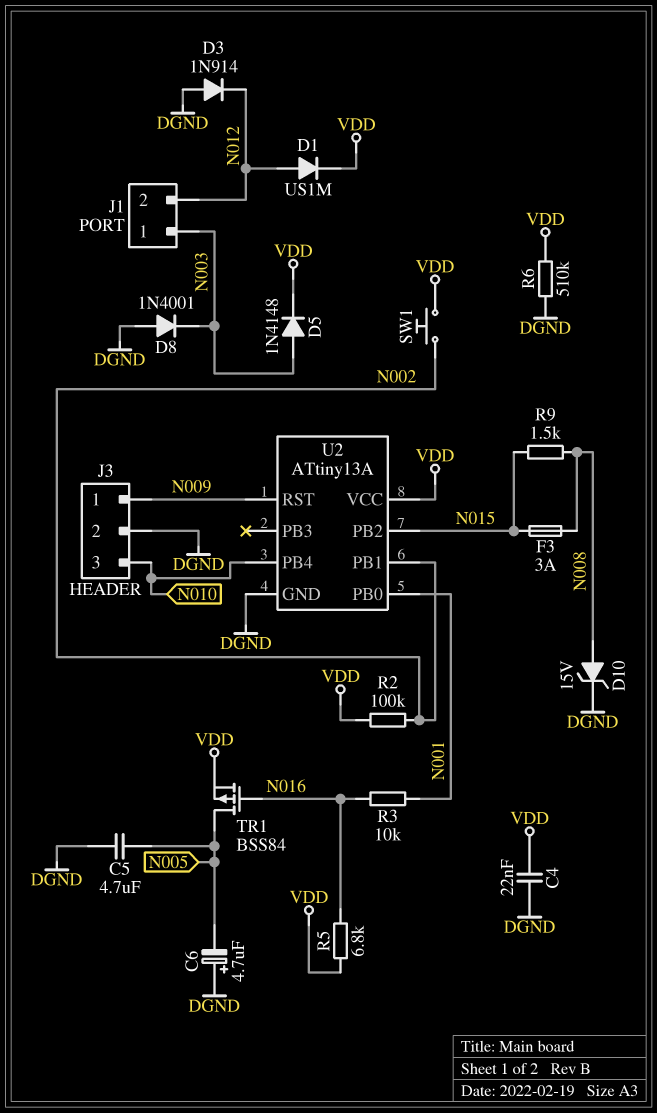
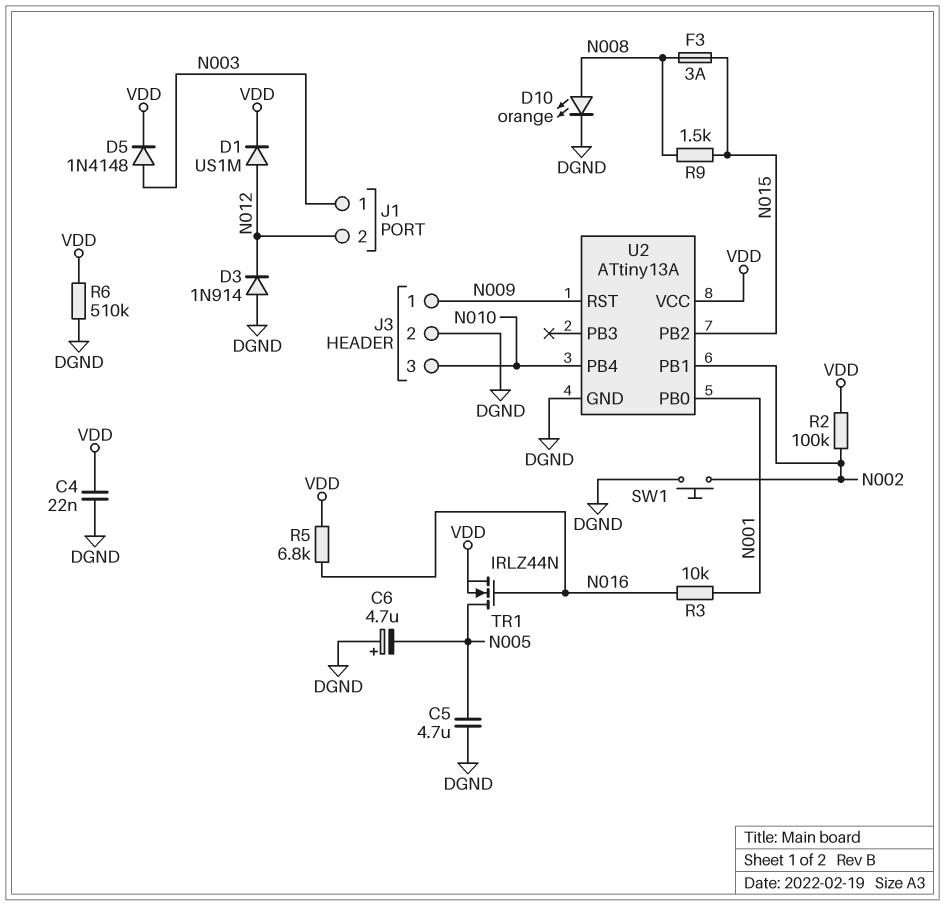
D8: diode 1N4001 (A DGND, K N003) -> none
D10: zener 15V (A N008, K DGND) -> LED orange (A N008, K DGND)
SW1: button (N002, VDD) -> button (DGND, N002)
TR1: PMOS BSS84 (G N016, D N005, S VDD) -> NMOS IRLZ44N (G N016, D N005, S VDD)

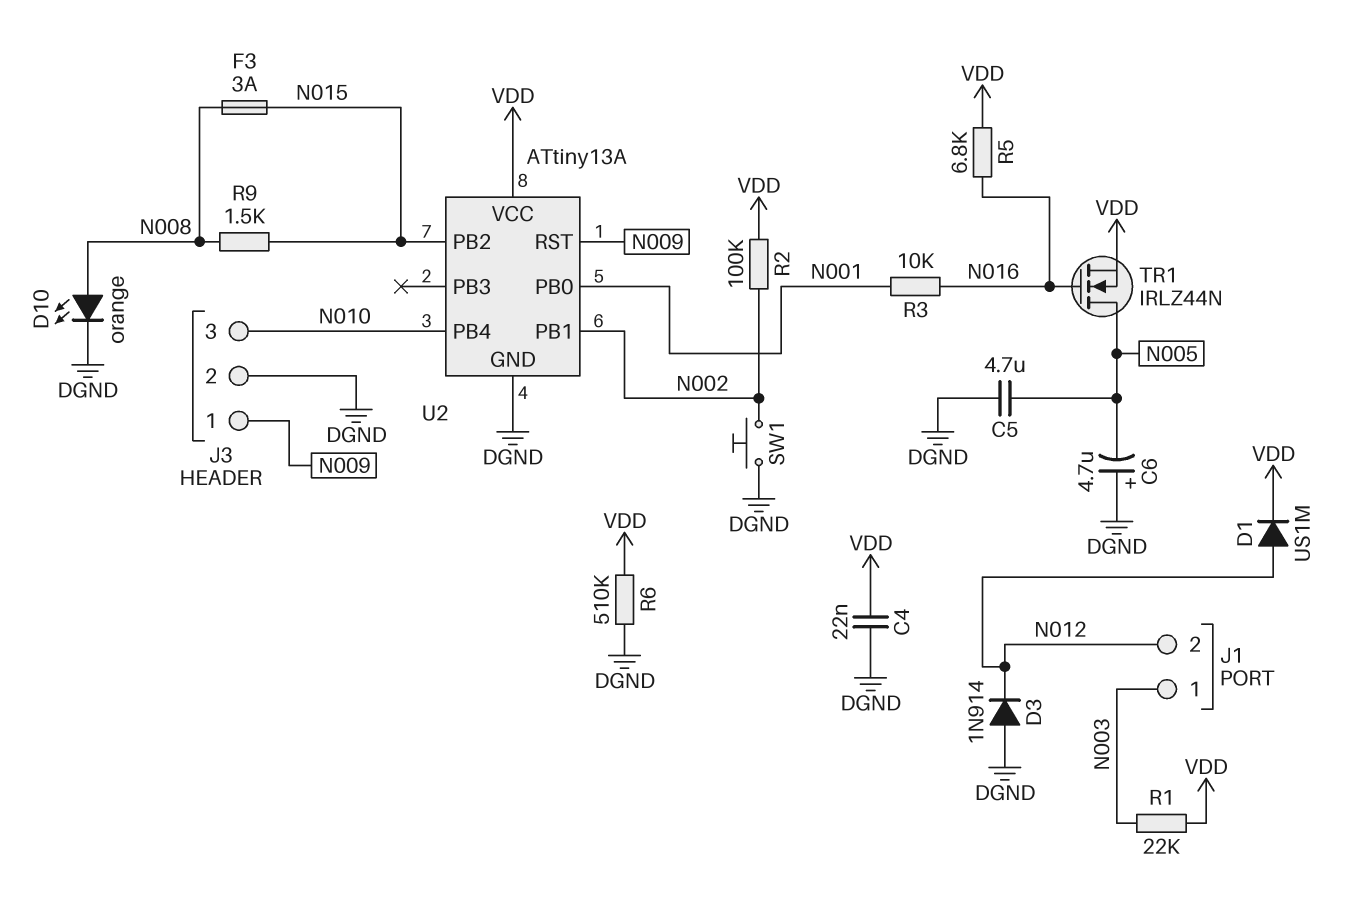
D5: diode 1N4148 (A N003, K VDD) -> none
R1: none -> 22k (N003, VDD)

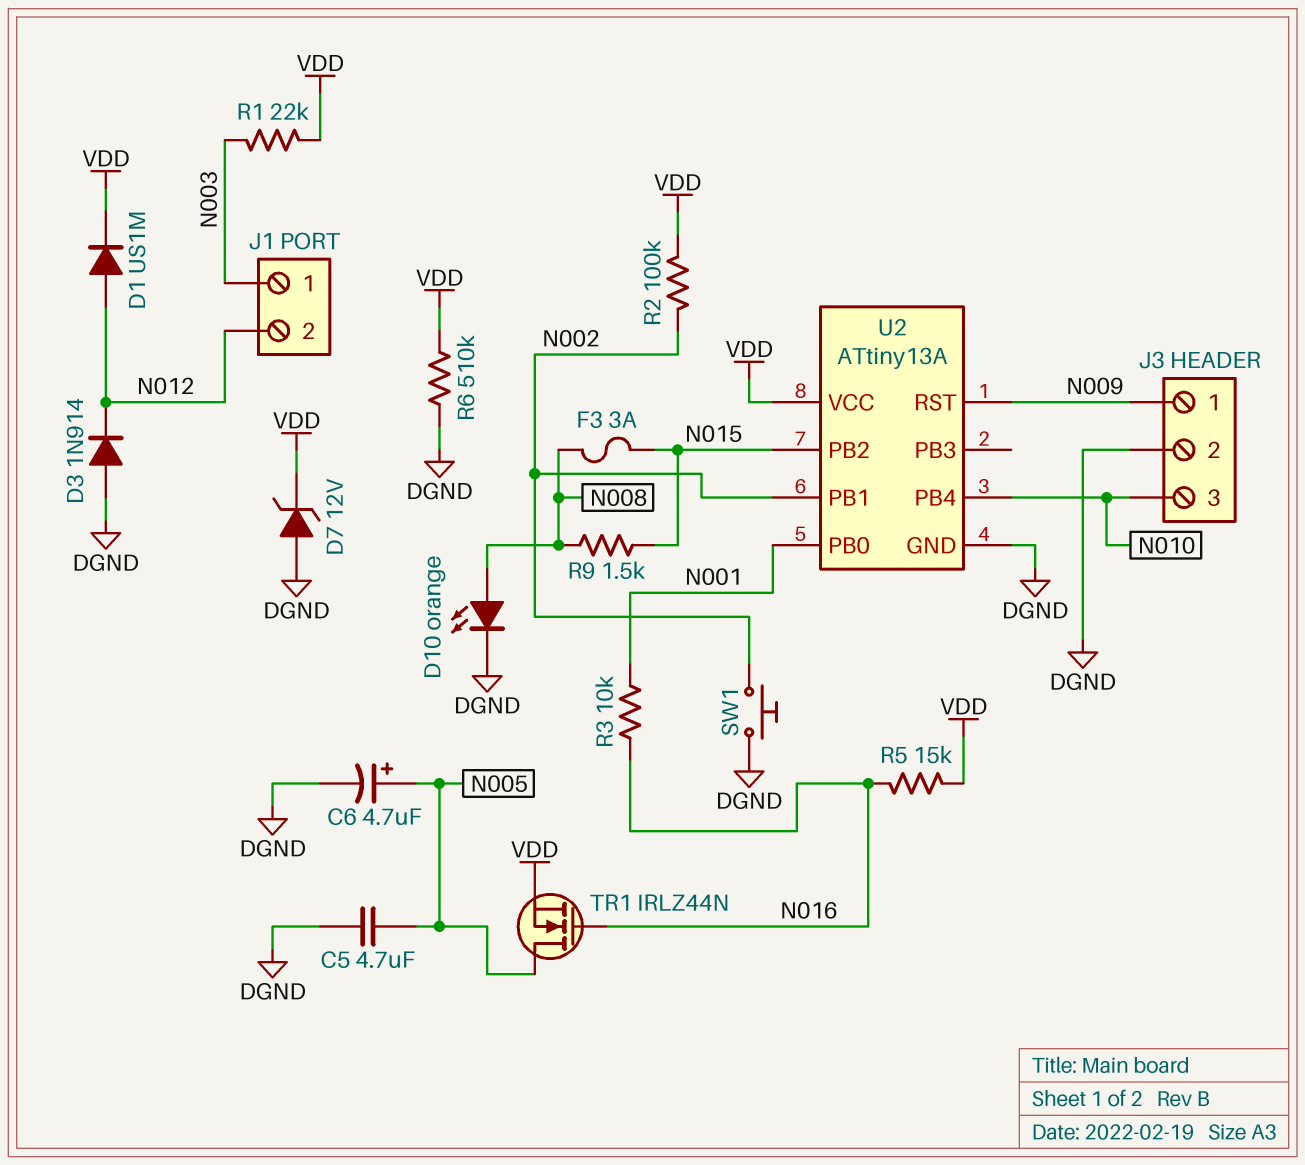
C4: 22nF (DGND, VDD) -> none
C6: 4.7uF (plus DGND, minus N005) -> 4.7uF (plus N005, minus DGND)
D7: none -> zener 12V (A DGND, K VDD)
R5: 6.8k (N016, VDD) -> 15k (N016, VDD)

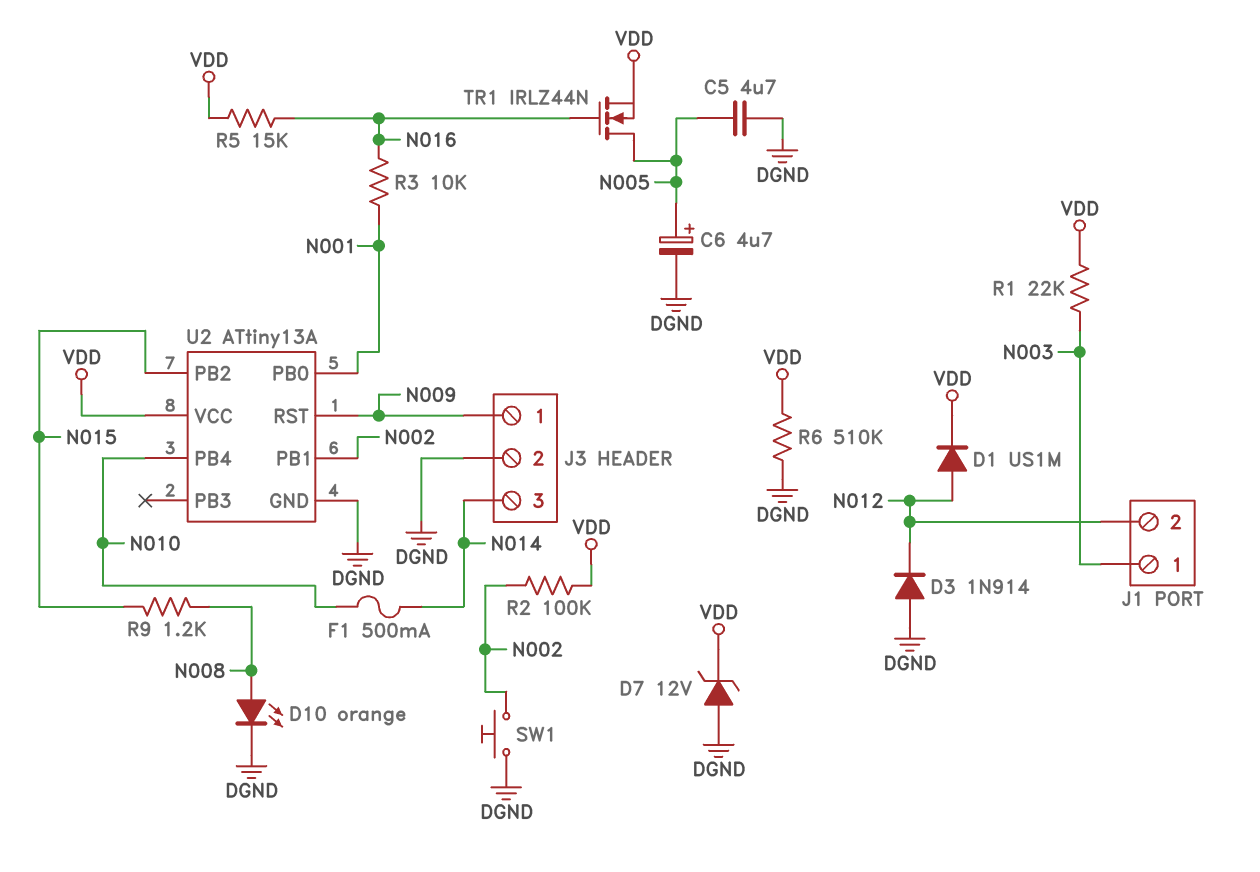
F1: none -> 500mA (N010, N014)
F3: 3A (N008, N015) -> none
J3 pin 3: N010 -> N014
R9: 1.5k (N008, N015) -> 1.2k (N008, N015)

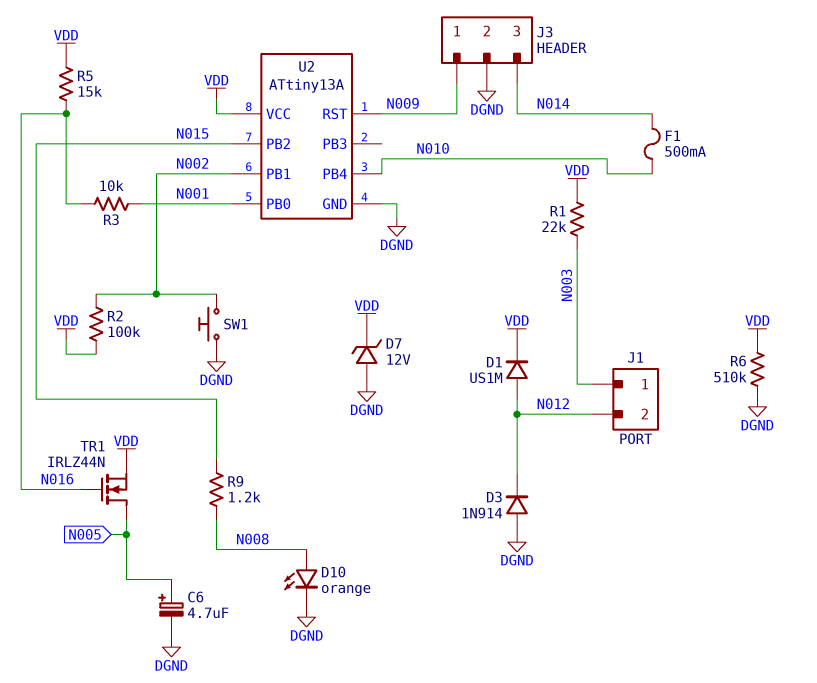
C5: 4.7uF (DGND, N005) -> none

